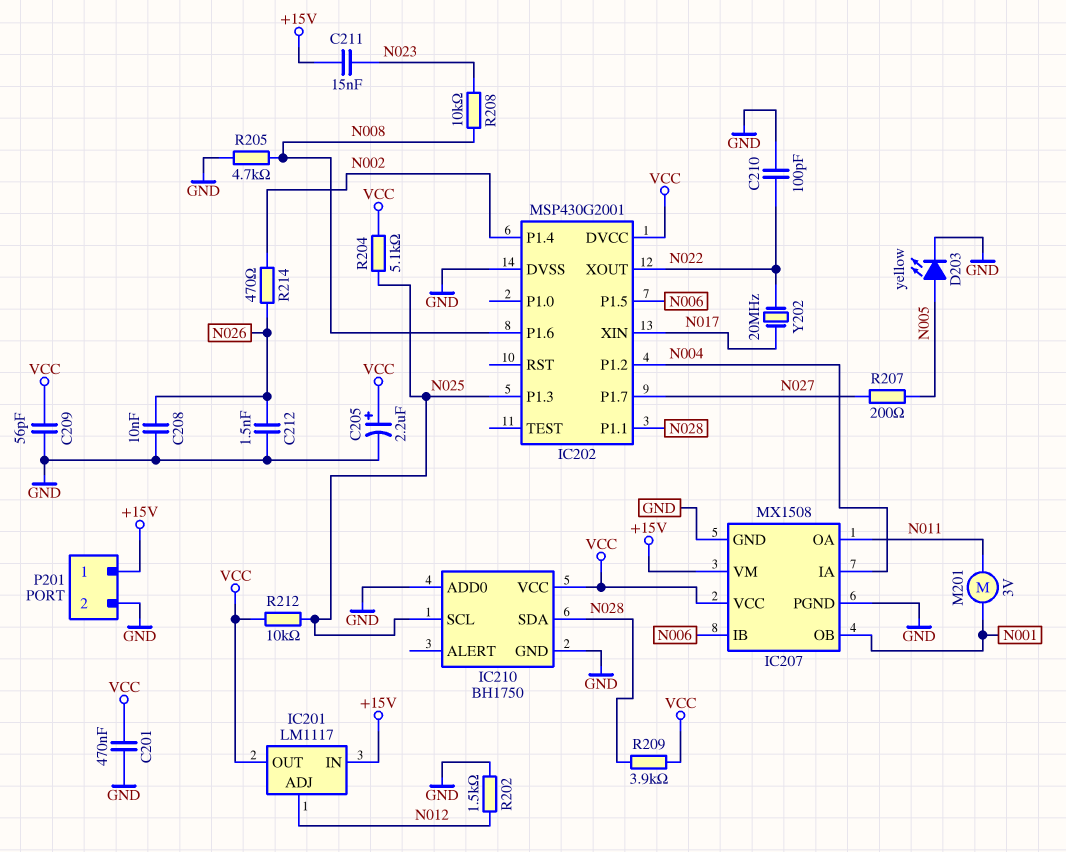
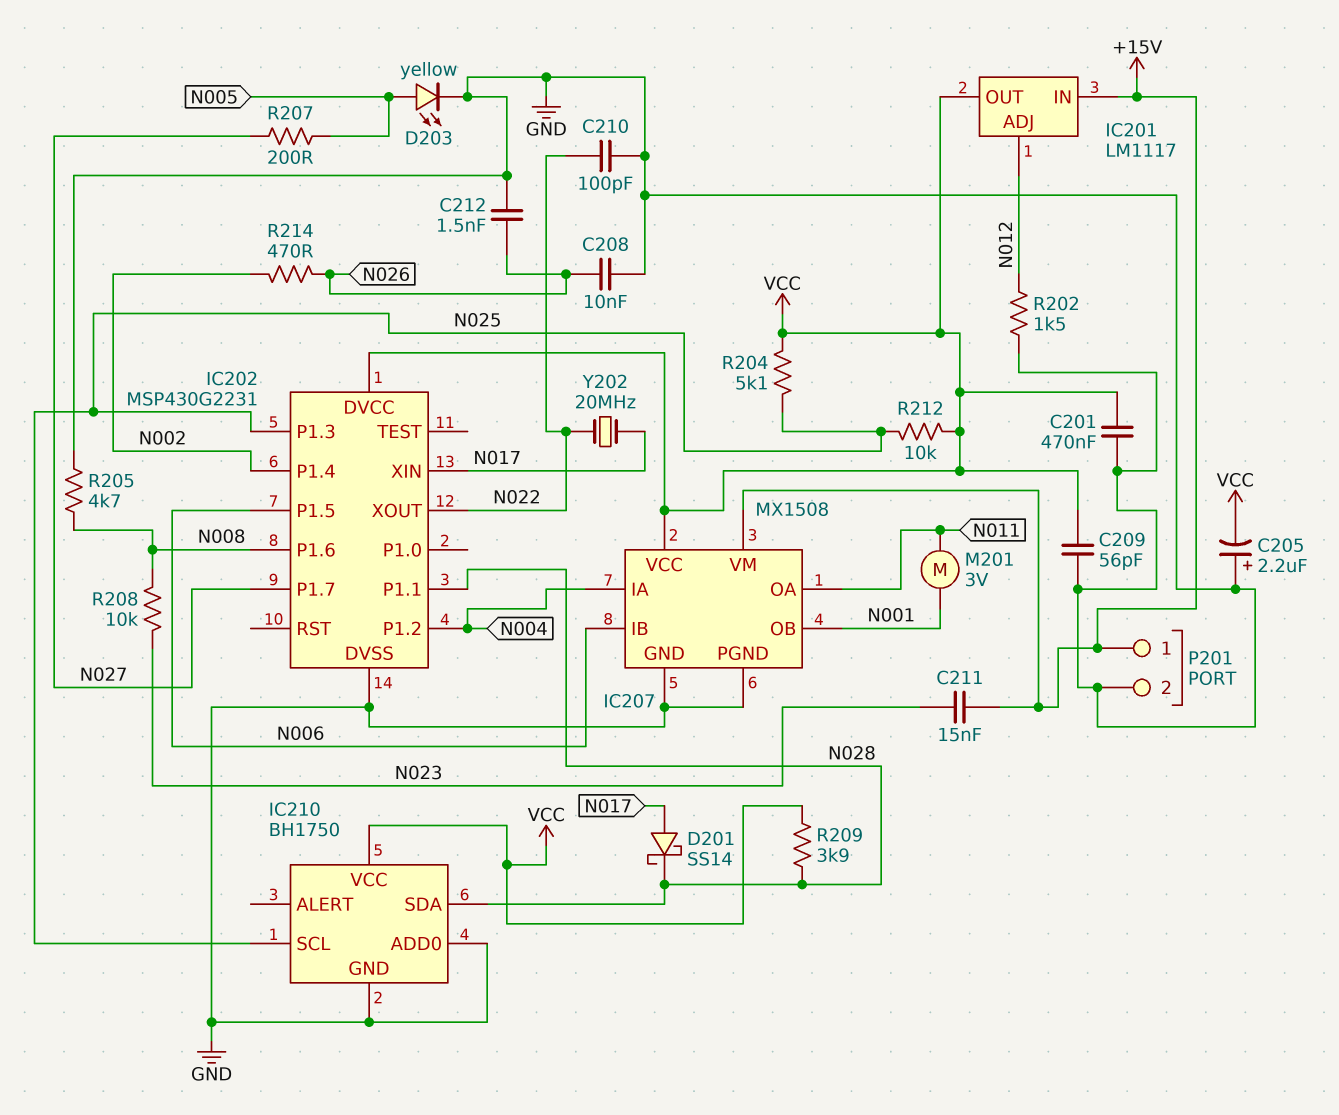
C205: 2.2uF (plus VCC, minus GND) -> 2.2uF (plus GND, minus VCC)
D201: none -> schottky SS14 (A N017, K N028)
IC202: MSP430G2001 -> MSP430G2231

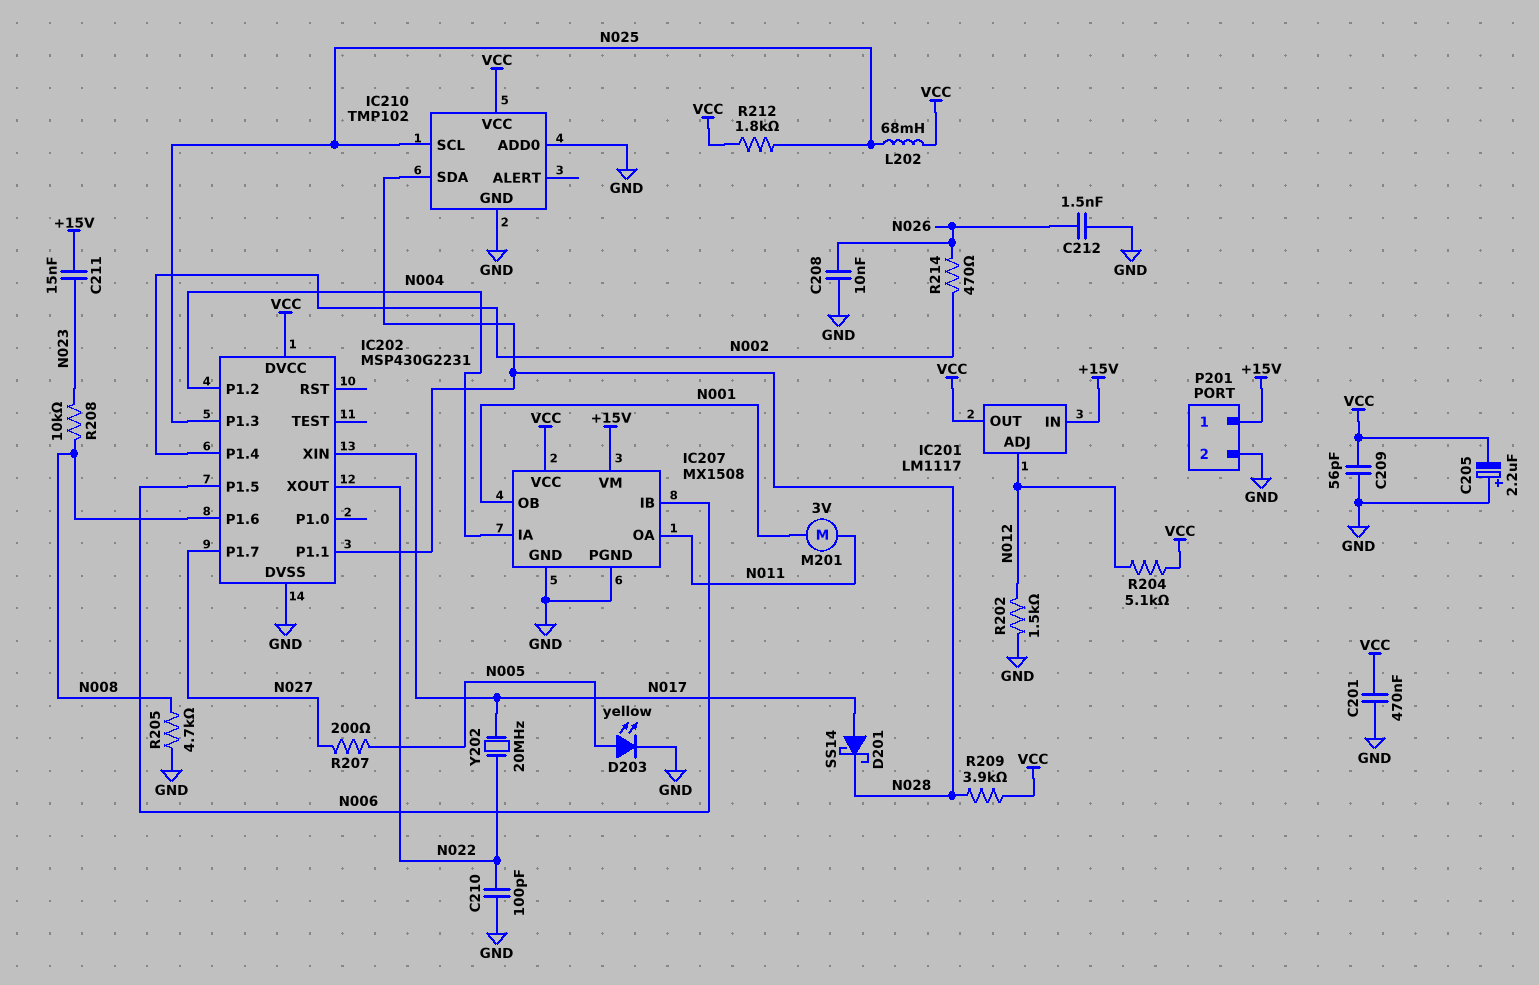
IC210: BH1750 -> TMP102
L202: none -> 68mH (N025, VCC)
R204: 5.1k (N025, VCC) -> 5.1k (N012, VCC)
R212: 10k (N025, VCC) -> 1.8k (N025, VCC)

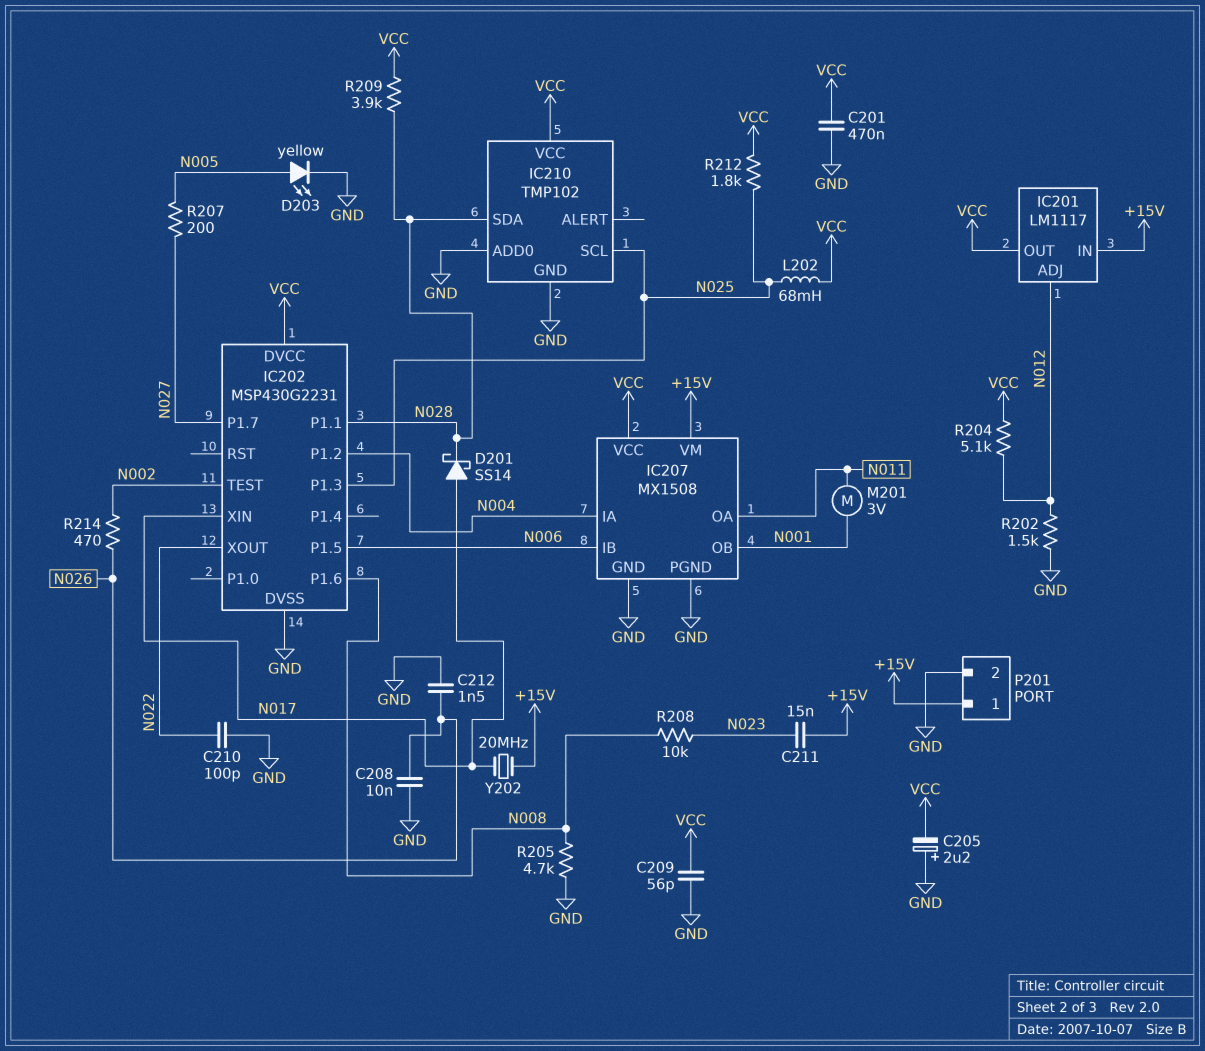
IC202 pin P1.4: N002 -> none
IC202 pin TEST: none -> N002
Y202: 20MHz (N017, N022) -> 20MHz (+15V, N017)

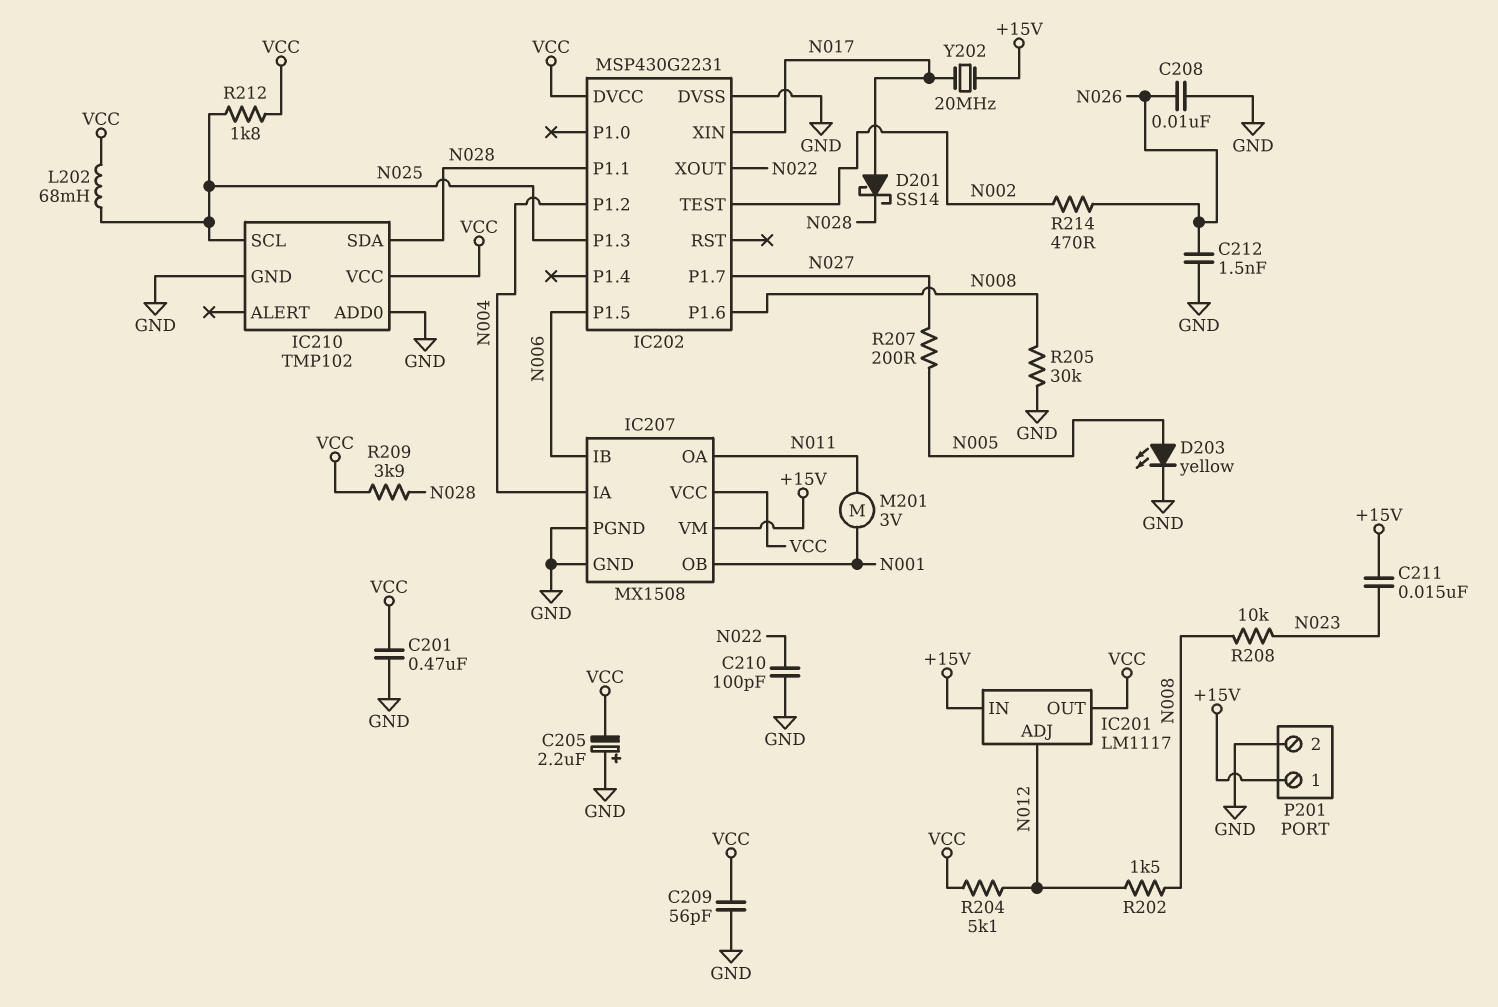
R202: 1.5k (GND, N012) -> 1.5k (N008, N012)
R205: 4.7k (GND, N008) -> 30k (GND, N008)

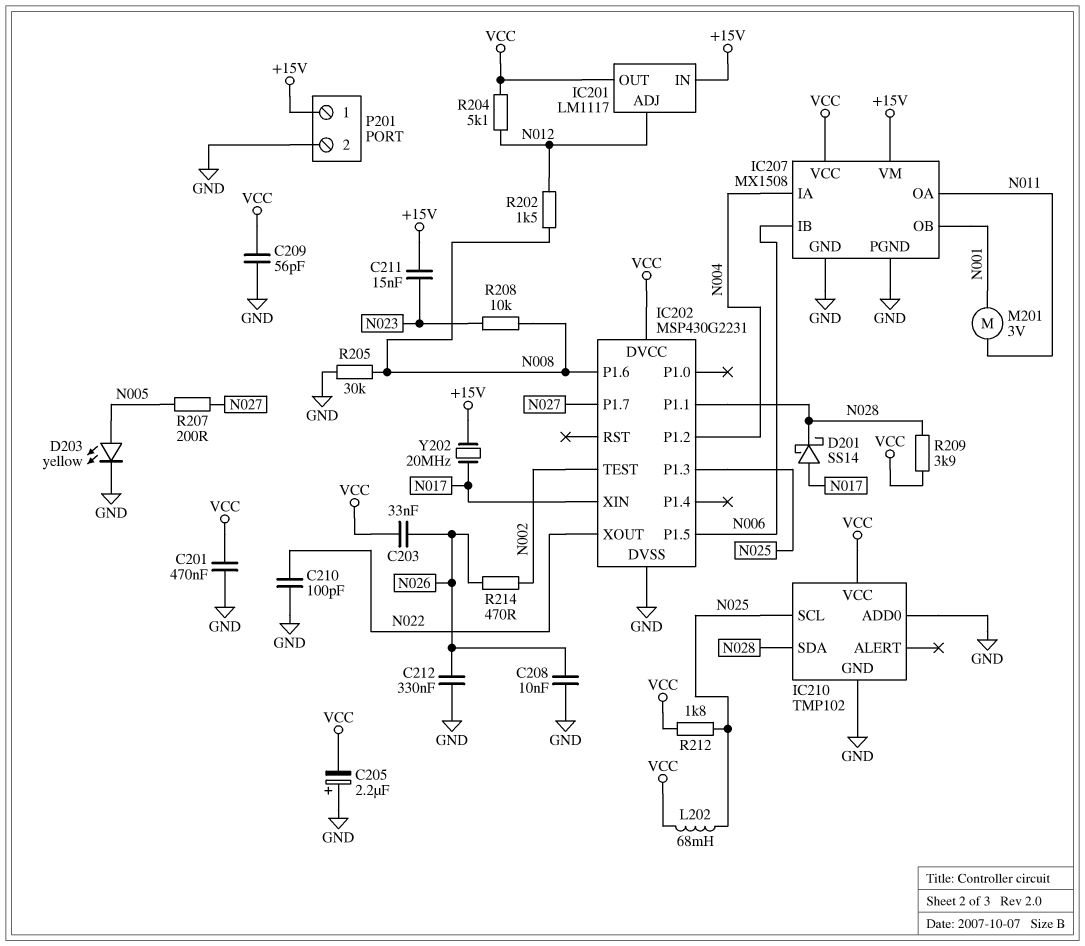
C203: none -> 33nF (N026, VCC)
C212: 1.5nF (GND, N026) -> 330nF (GND, N026)

